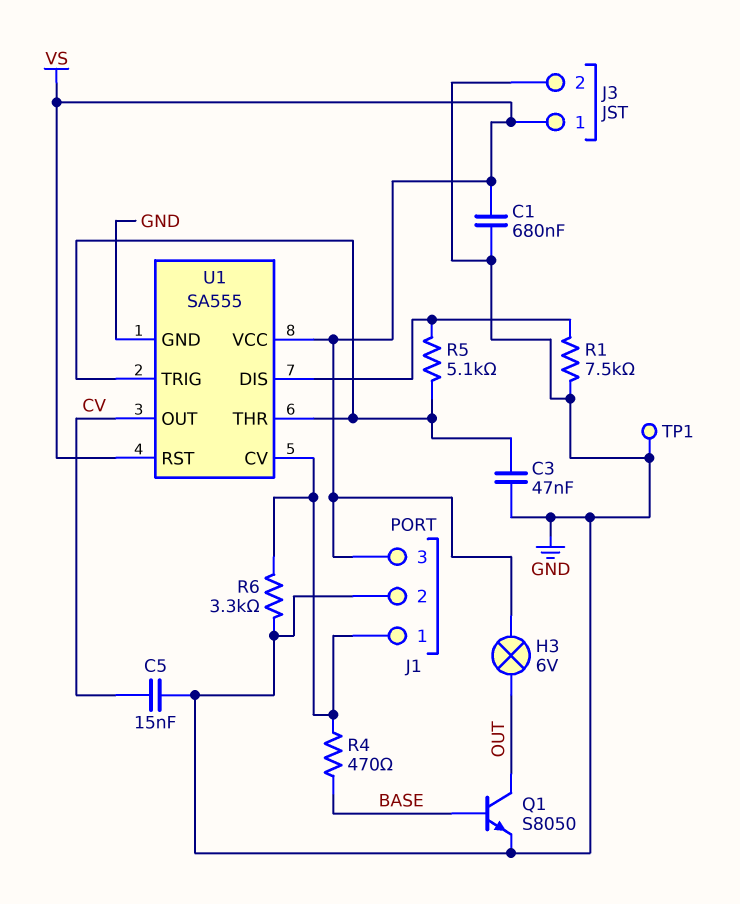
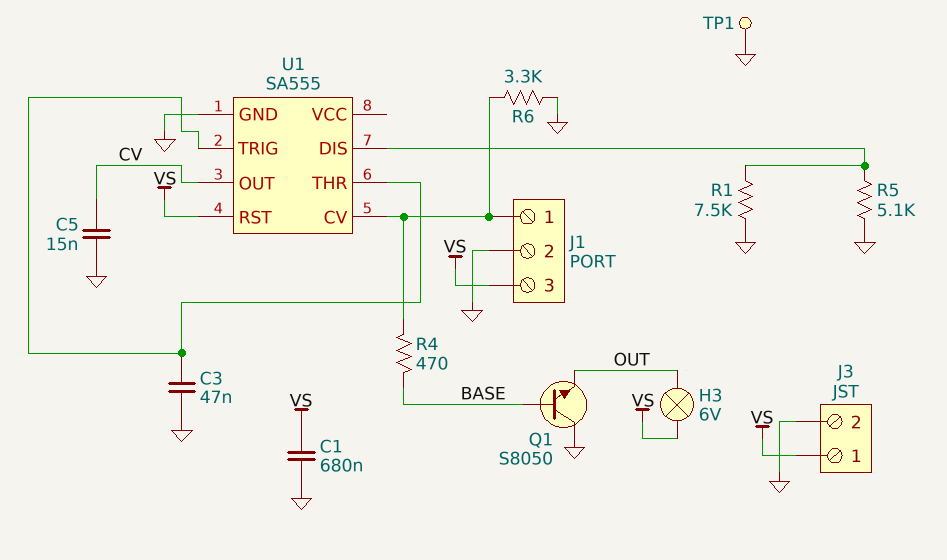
Q1: NPN S8050 (B BASE, C OUT, E GND) -> NPN S8050 (B BASE, C GND, E OUT)
R5: 5.1k (U1/DIS, U1/THR) -> 5.1k (GND, U1/DIS)
U1 pin VCC: VS -> none

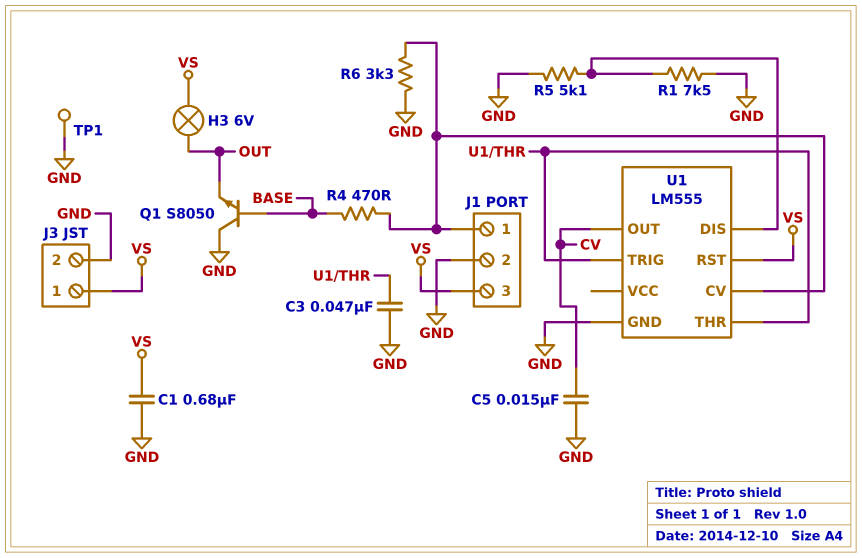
U1: SA555 -> LM555

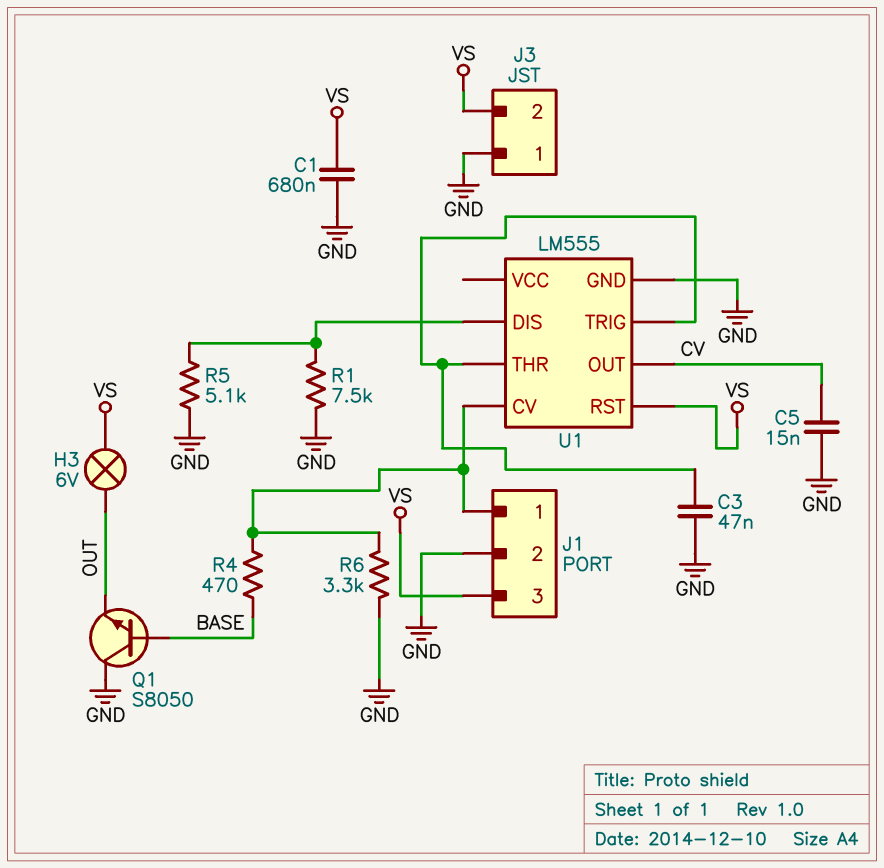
J3 pin 1: VS -> GND
J3 pin 2: GND -> VS
TP1: test point (GND) -> none

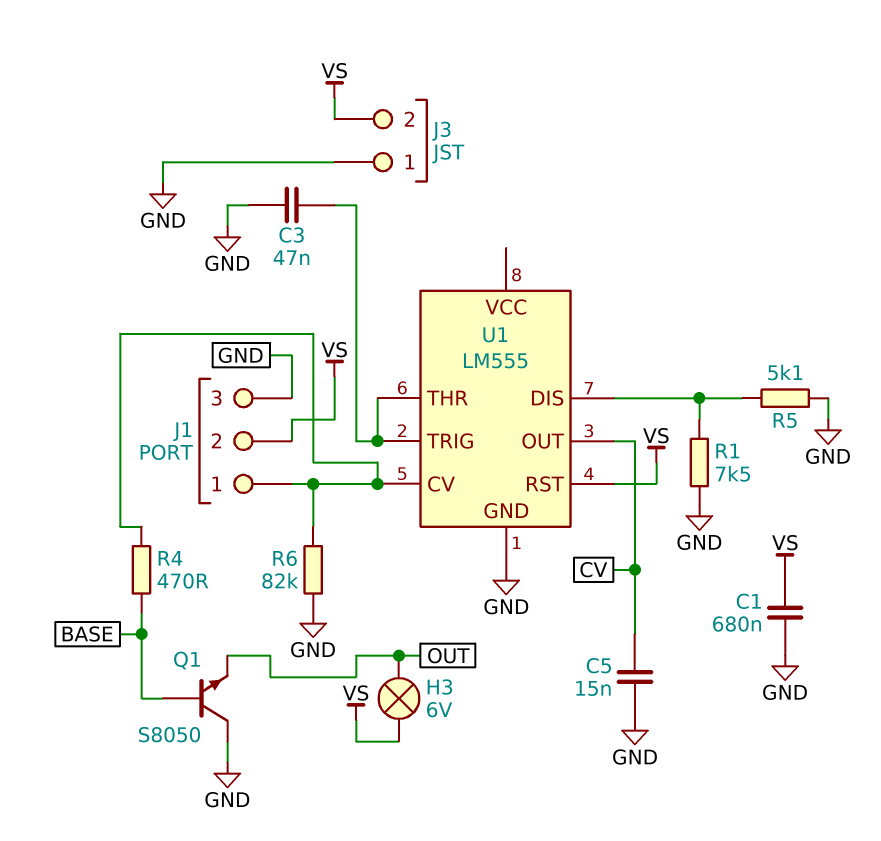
J1 pin 2: GND -> VS
J1 pin 3: VS -> GND
R6: 3.3k (GND, J1/1) -> 82k (GND, J1/1)

